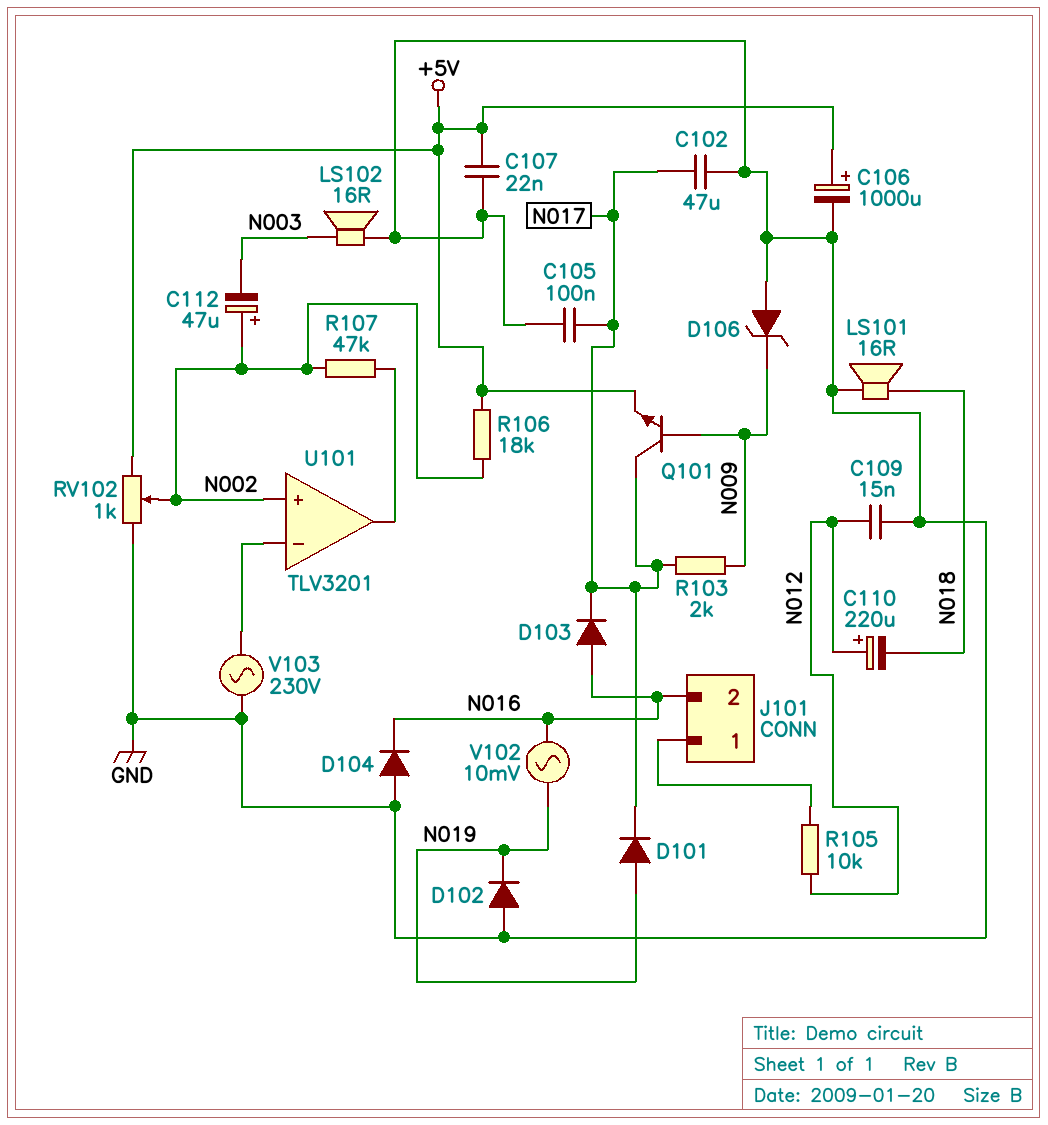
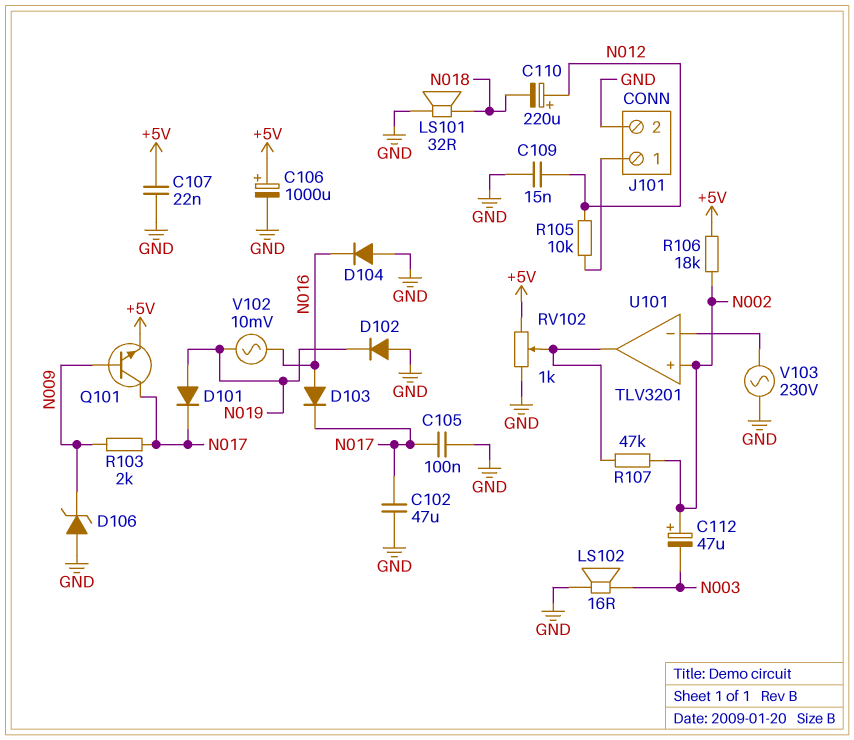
J101 pin 2: N016 -> GND
LS101: speaker 16R (GND, N018) -> speaker 32R (GND, N018)
RV102: 1k (+5V, GND, wiper N002) -> 1k (+5V, GND, wiper U101/out)

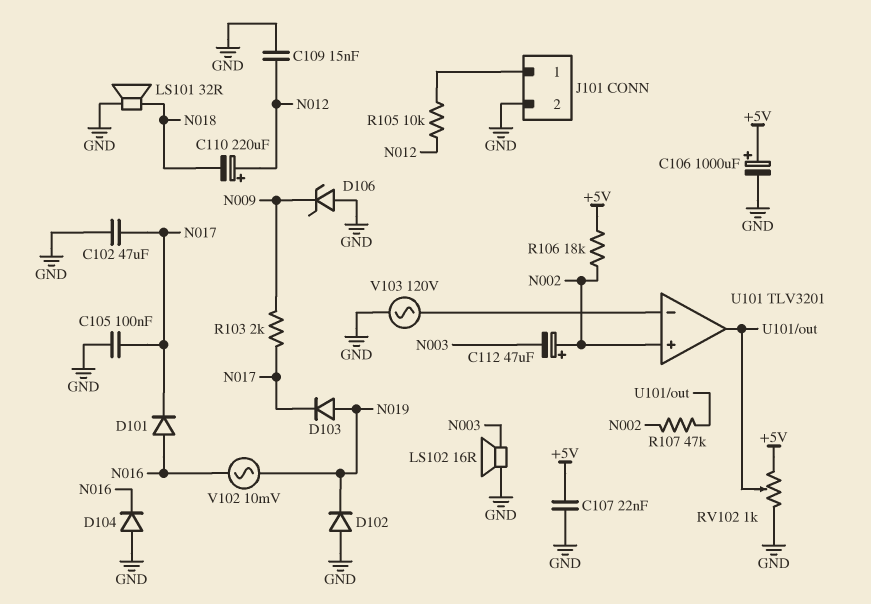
D101: diode (A N019, K N017) -> diode (A N016, K N017)
D103: diode (A N016, K N017) -> diode (A N019, K N017)
Q101: NPN (B N009, C N017, E +5V) -> none
V103: AC 230V (GND, U101/in-) -> AC 120V (GND, U101/in-)

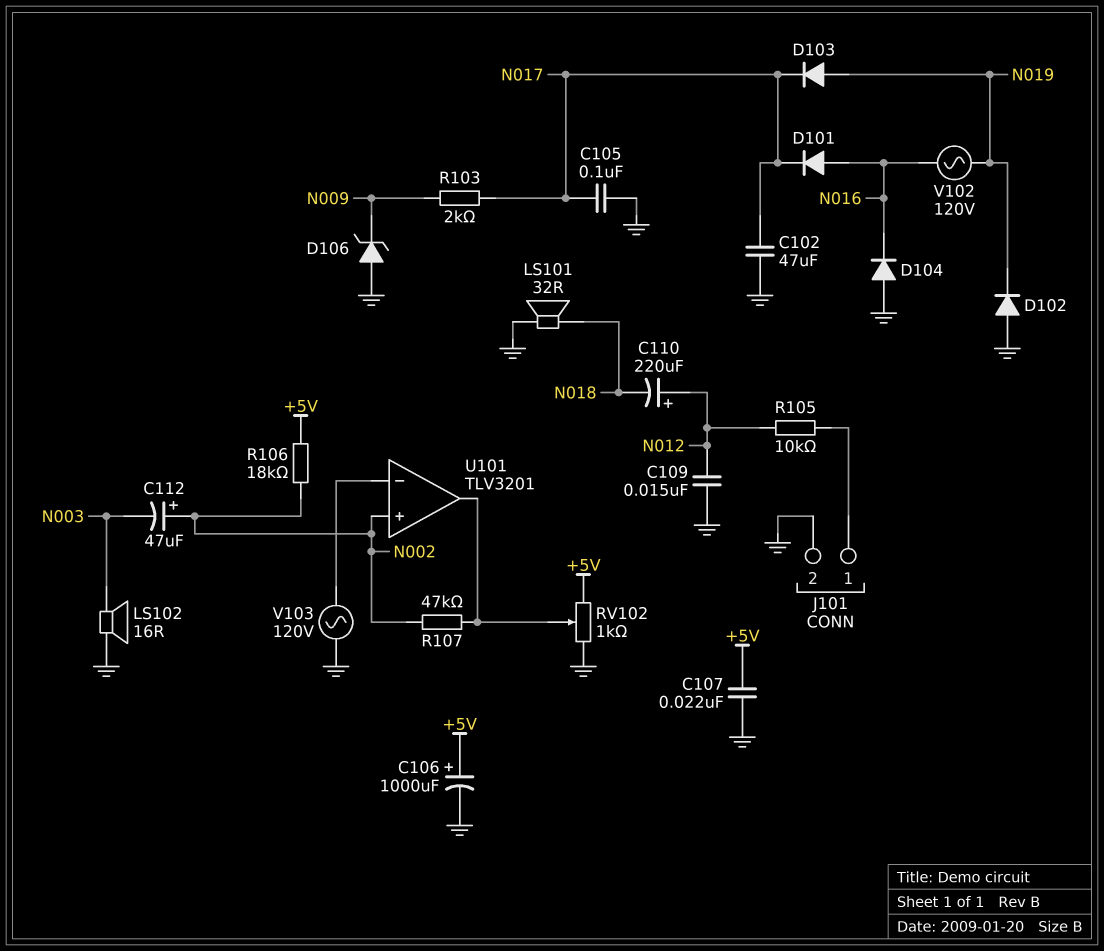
V102: AC 10mV (N016, N019) -> AC 120V (N016, N019)

